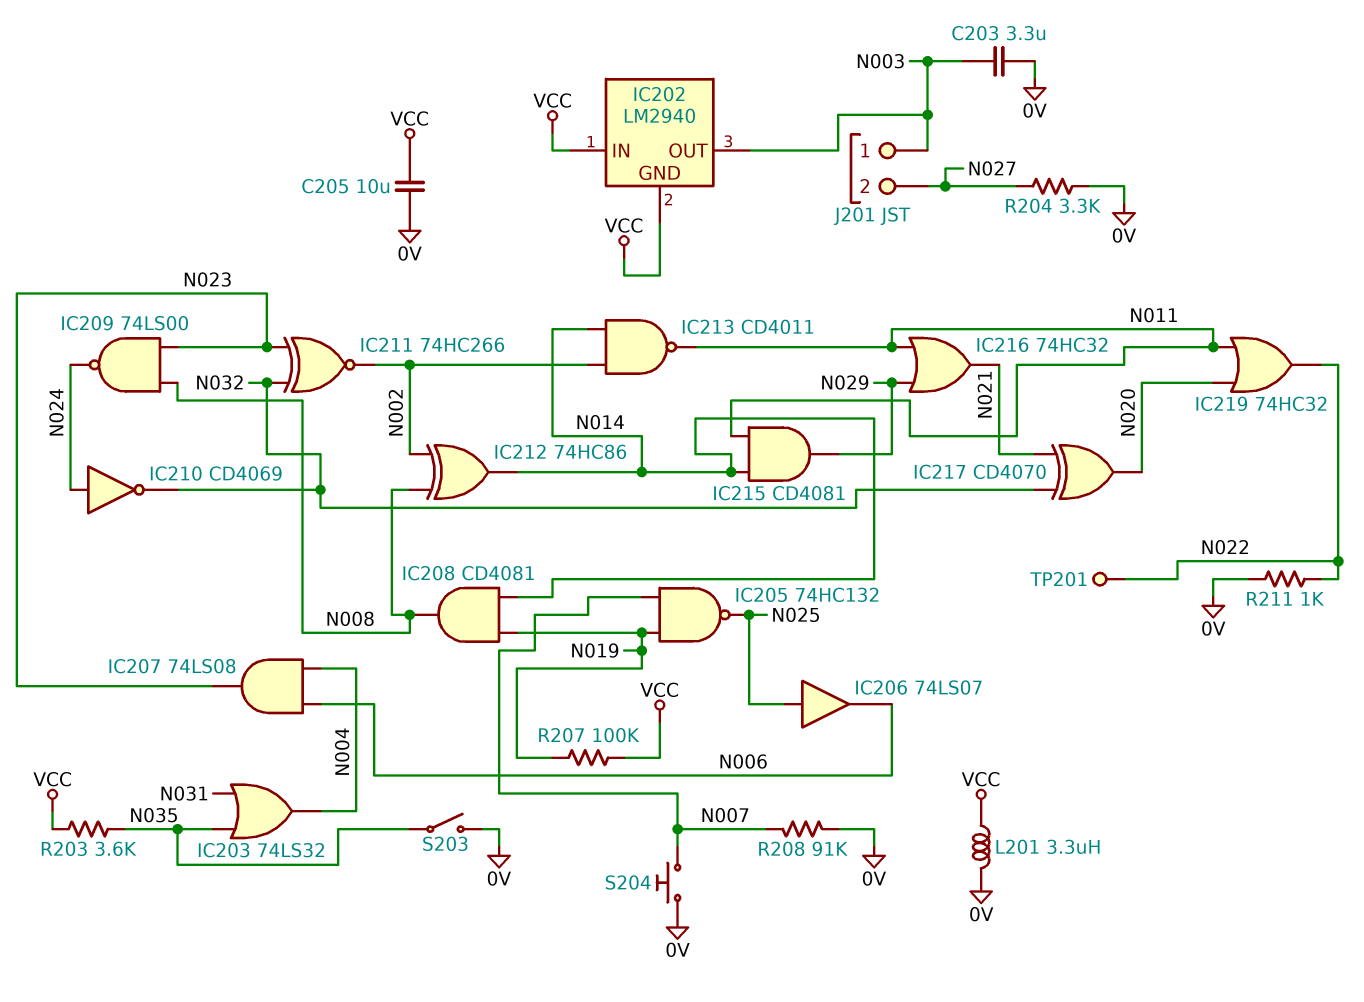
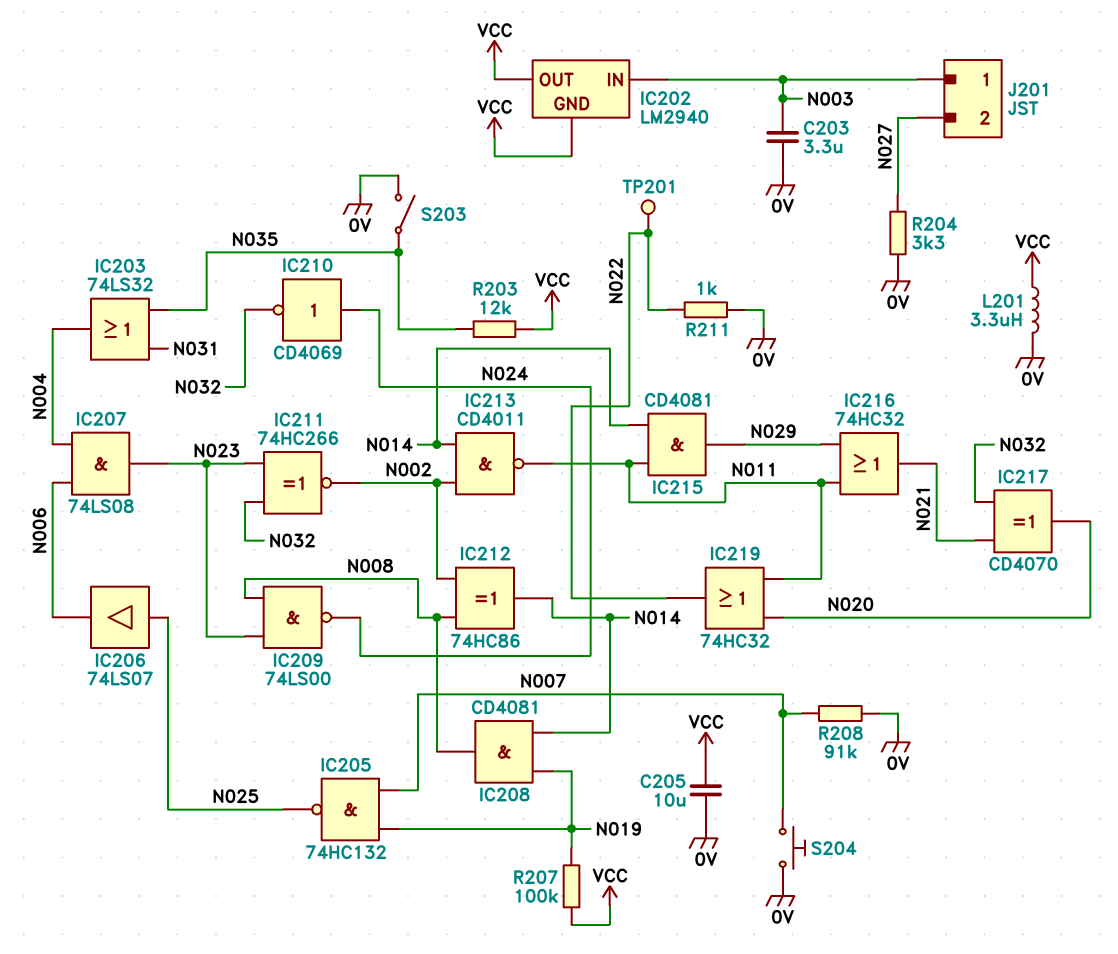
IC202 pin IN: VCC -> N003
IC202 pin OUT: N003 -> VCC
R203: 3.6k (N035, VCC) -> 12k (N035, VCC)

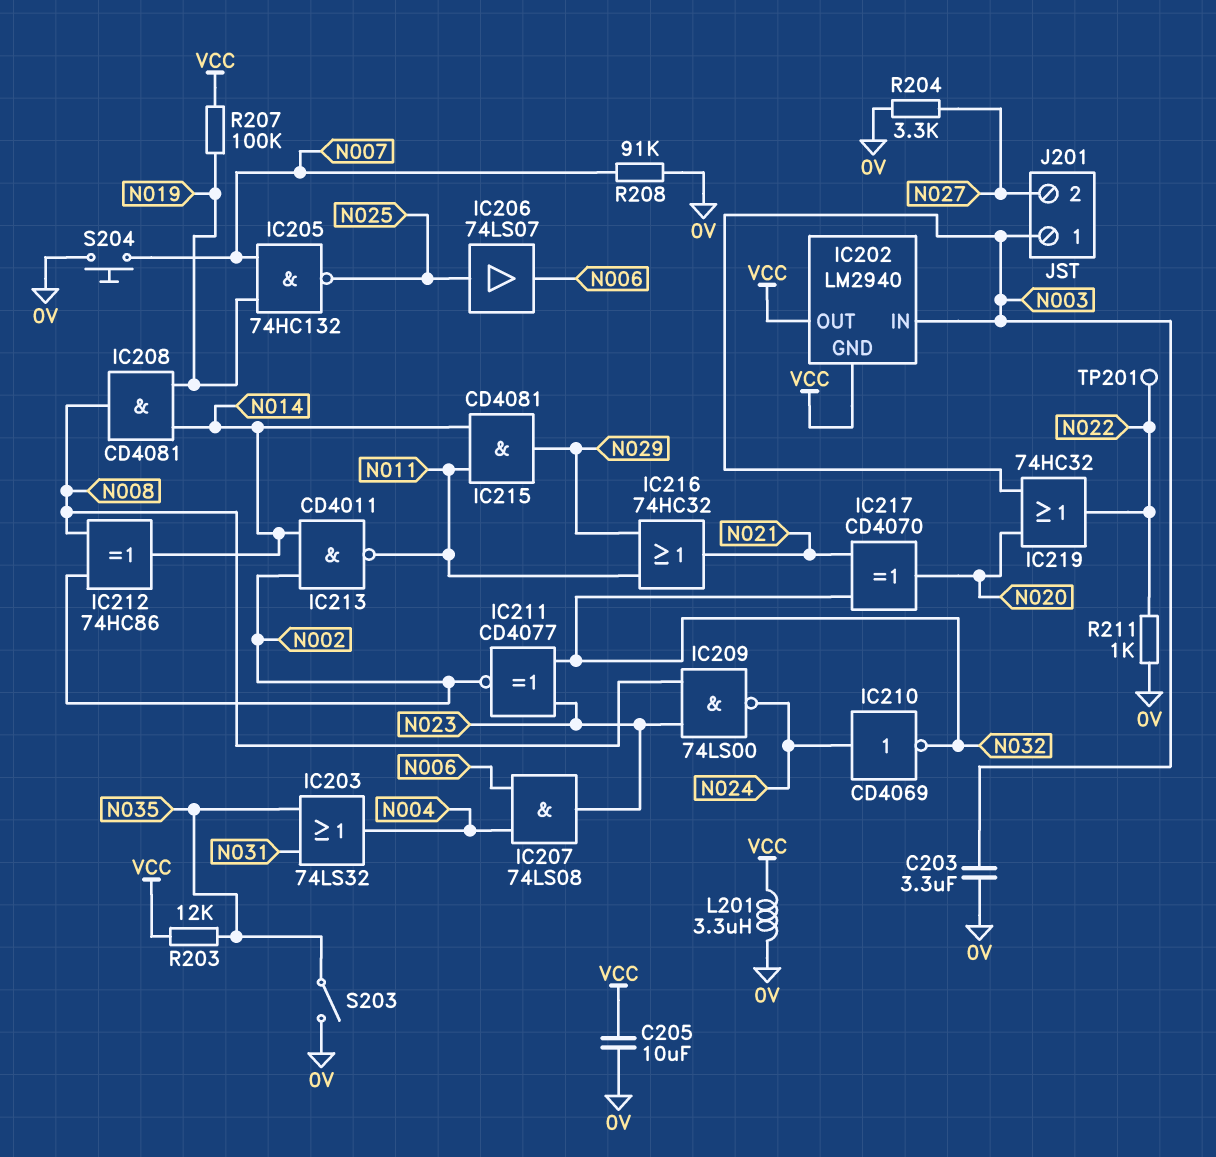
IC211: XNOR 74HC266 (in N023, in N032, out N002) -> XNOR CD4077 (in N023, in N032, out N002)
IC219: OR 74HC32 (in N011, in N020, out N022) -> OR 74HC32 (in N003, in N020, out N022)

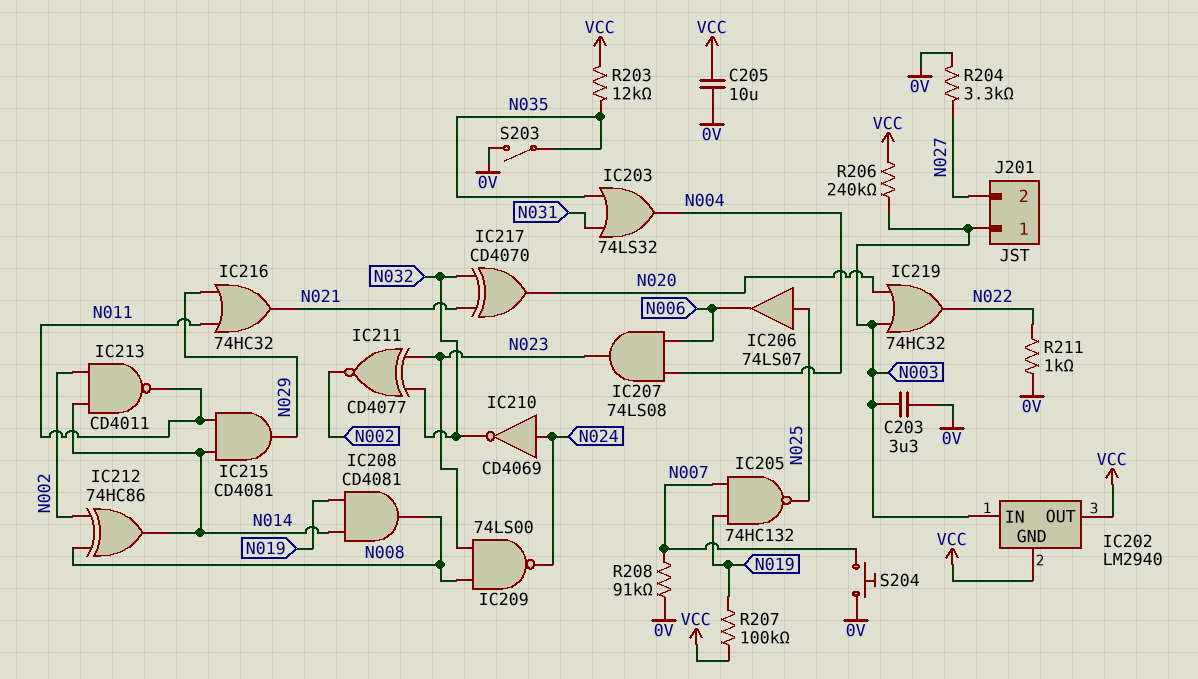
L201: 3.3uH (0V, VCC) -> none
R206: none -> 240k (N003, VCC)
TP201: test point (N022) -> none

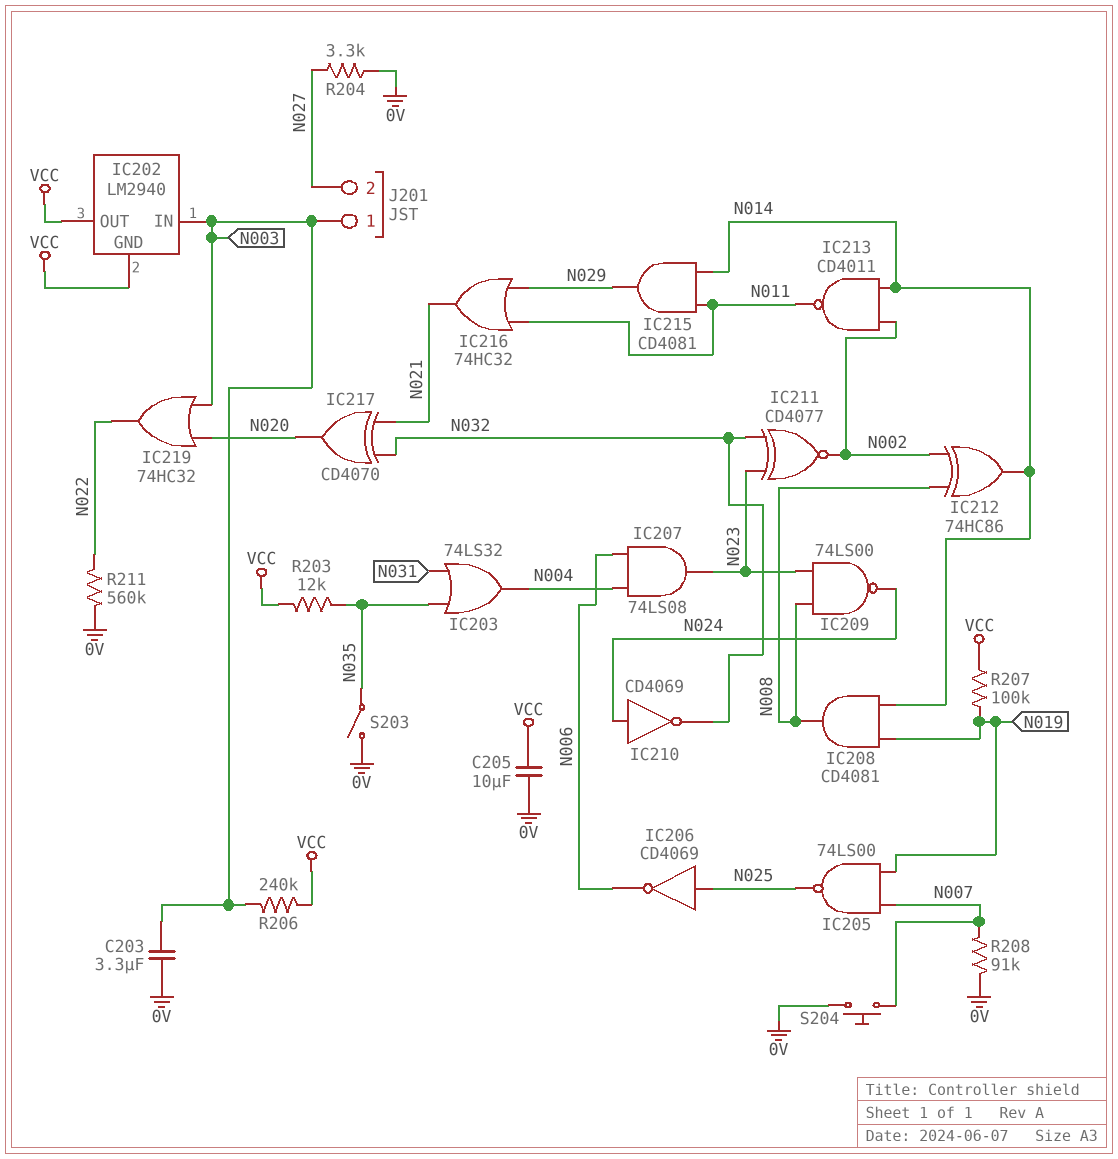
IC205: NAND 74HC132 (in N007, in N019, out N025) -> NAND 74LS00 (in N007, in N019, out N025)
IC206: buffer 74LS07 (in N025, out N006) -> NOT CD4069 (in N025, out N006)
R211: 1k (0V, N022) -> 560k (0V, N022)

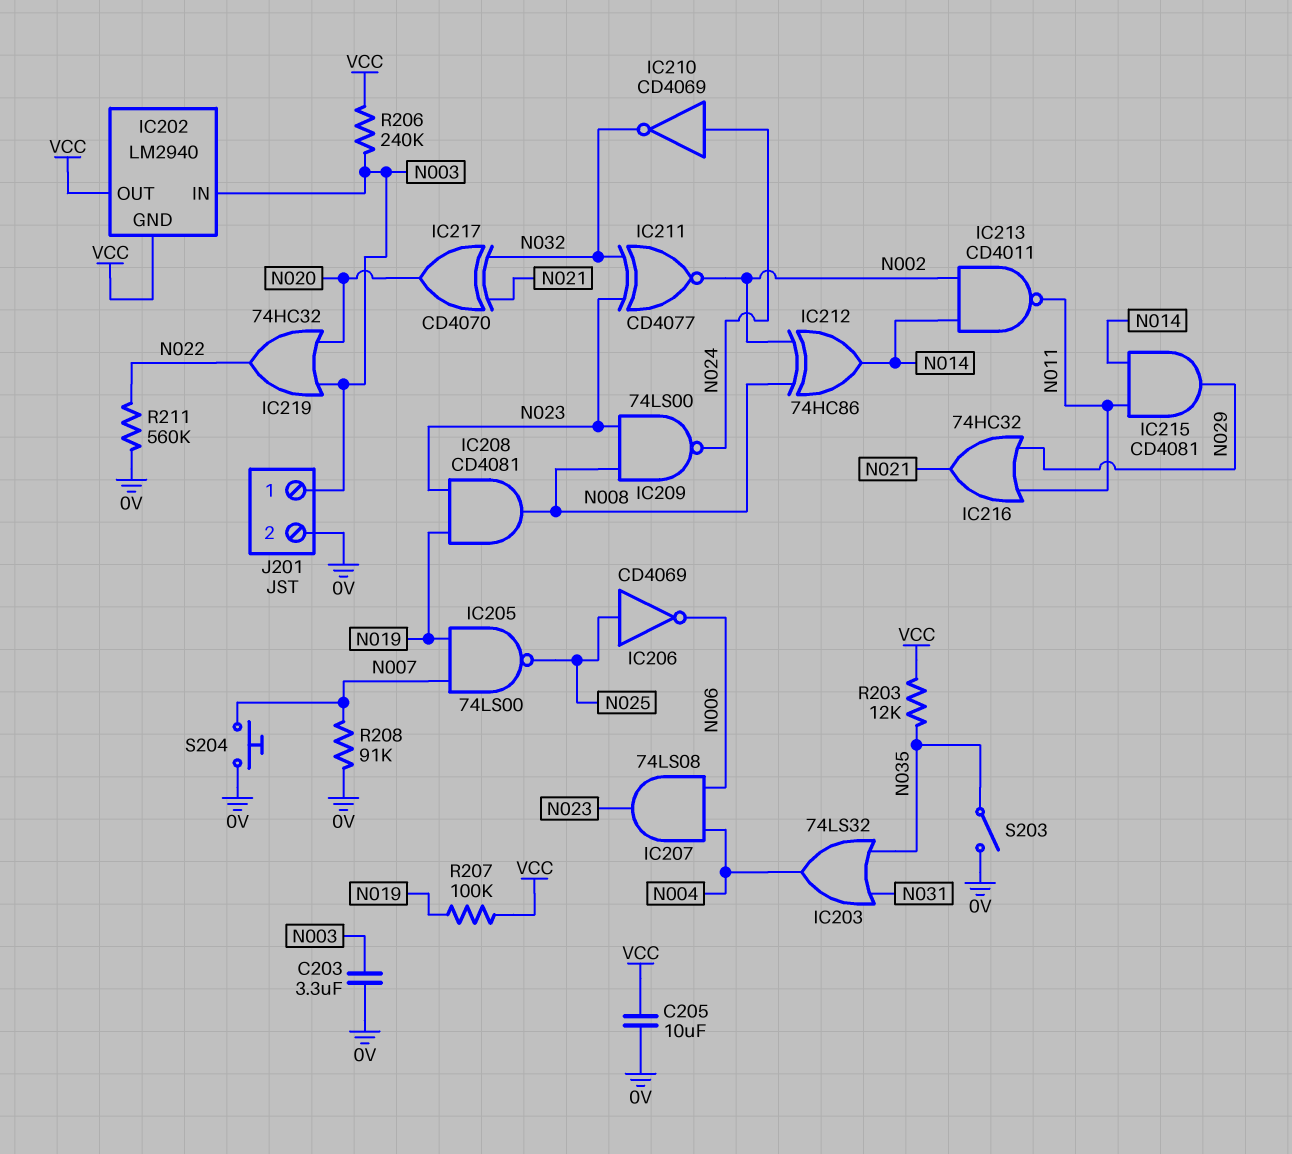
IC208: AND CD4081 (in N014, in N019, out N008) -> AND CD4081 (in N019, in N023, out N008)
J201 pin 2: N027 -> 0V
R204: 3.3k (0V, N027) -> none

